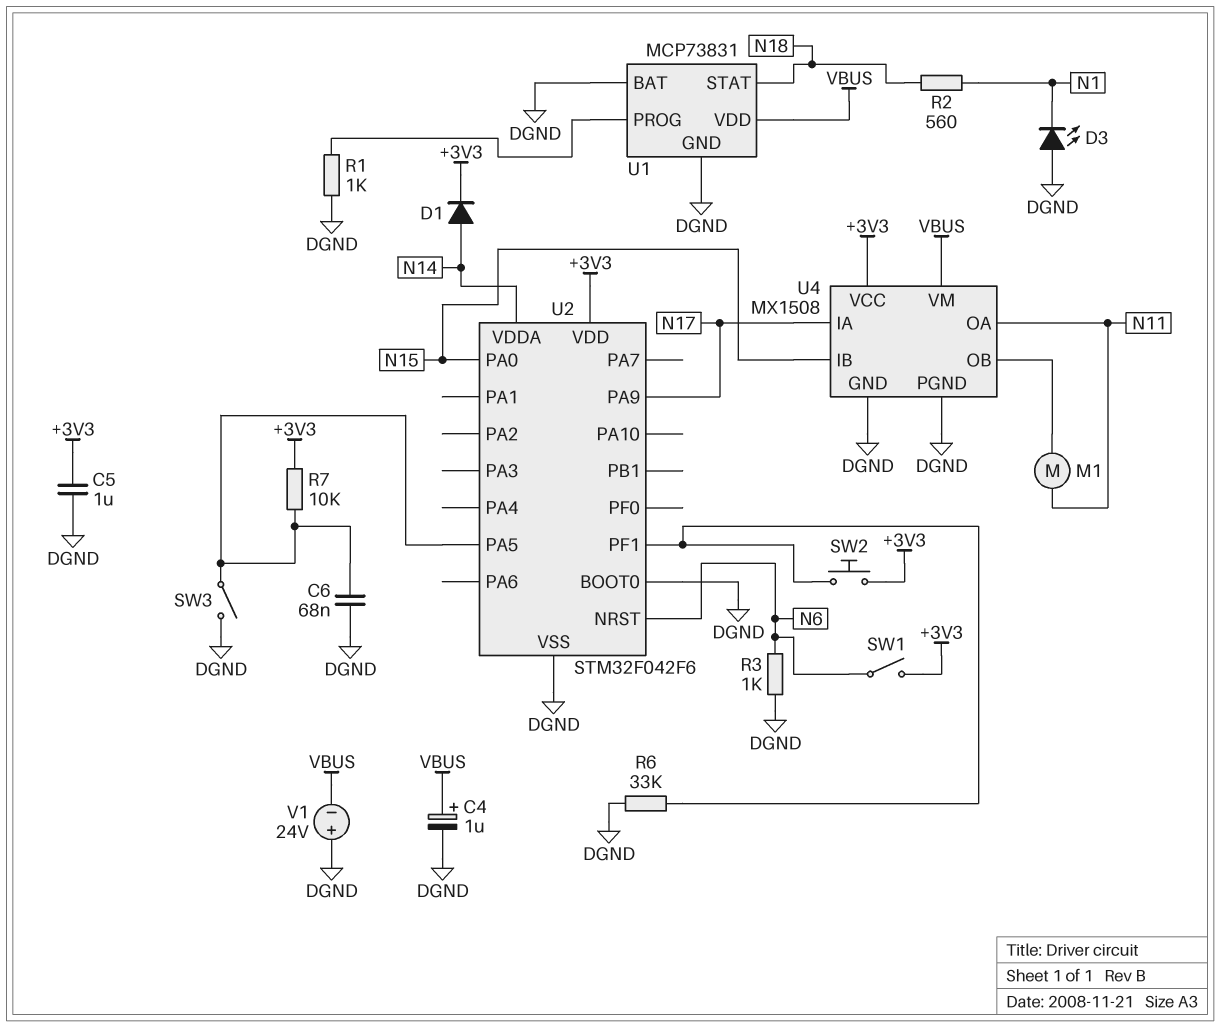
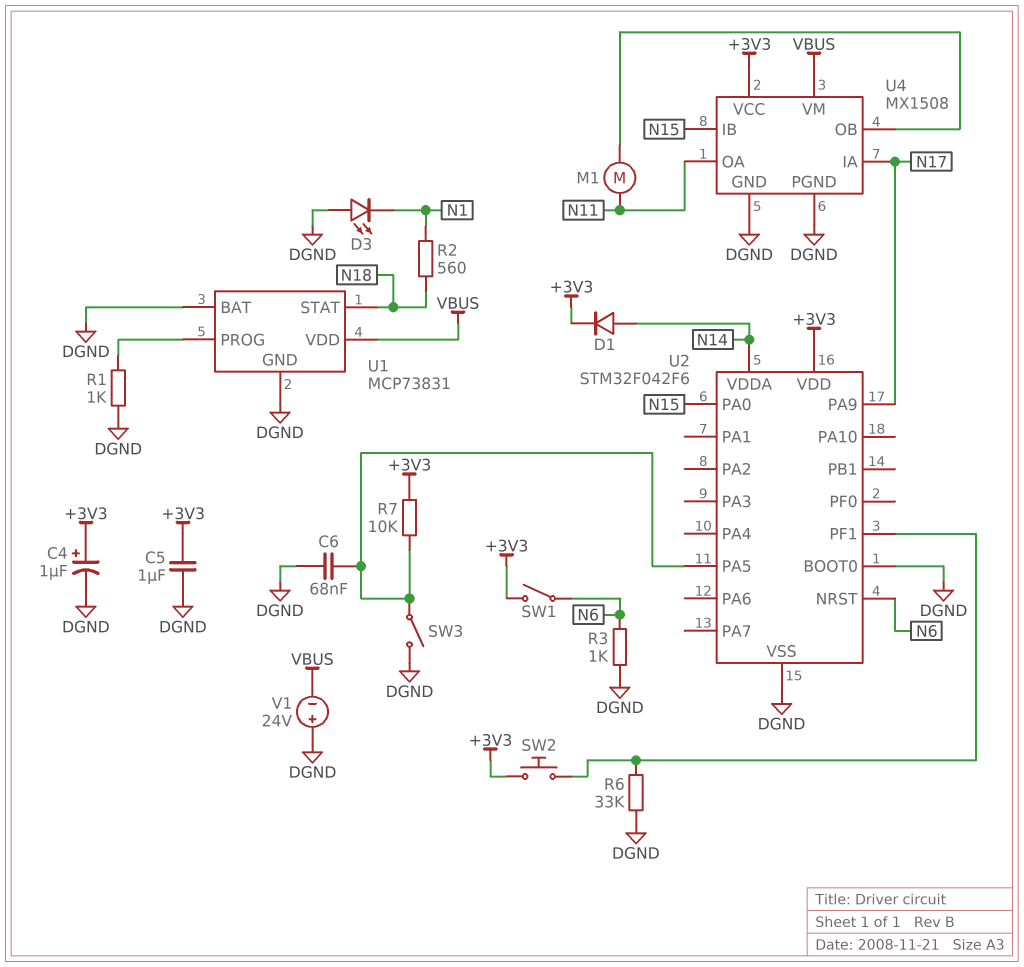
C4: 1uF (plus VBUS, minus DGND) -> 1uF (plus +3V3, minus DGND)

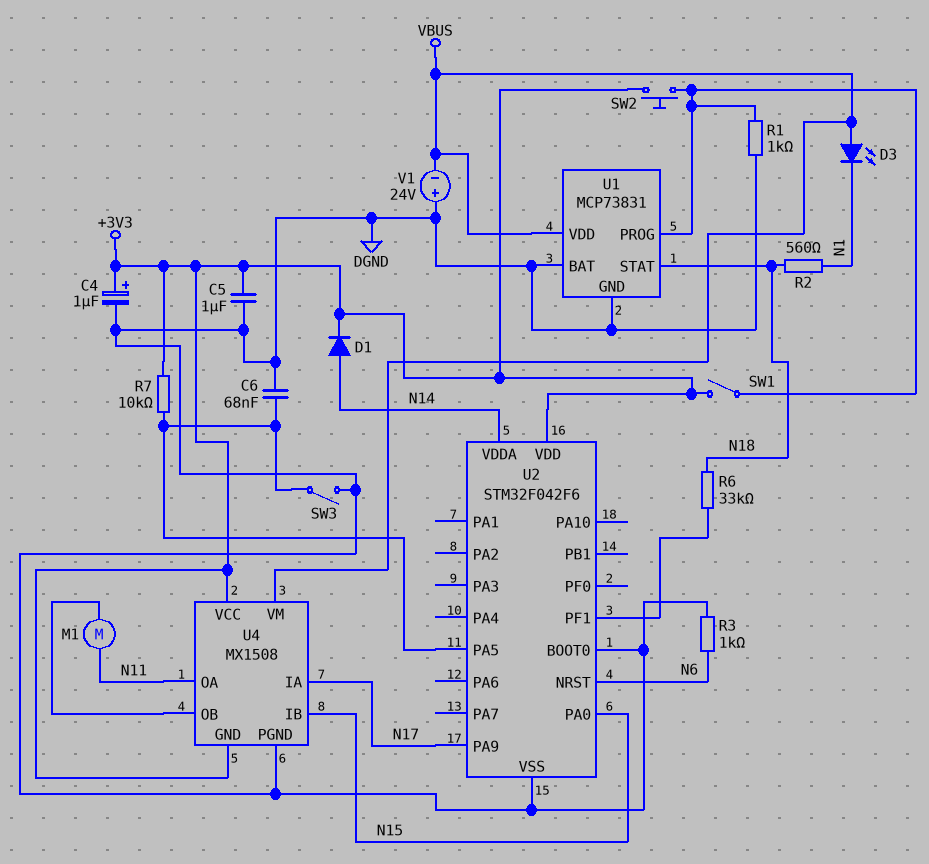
D3: LED (A DGND, K N1) -> LED (A VBUS, K N1)
R6: 33k (DGND, U2/PF1) -> 33k (N18, U2/PF1)
SW1: switch (+3V3, N6) -> switch (+3V3, U1/PROG)
SW2: button (+3V3, U2/PF1) -> button (+3V3, U1/PROG)
U4 pin GND: DGND -> +3V3

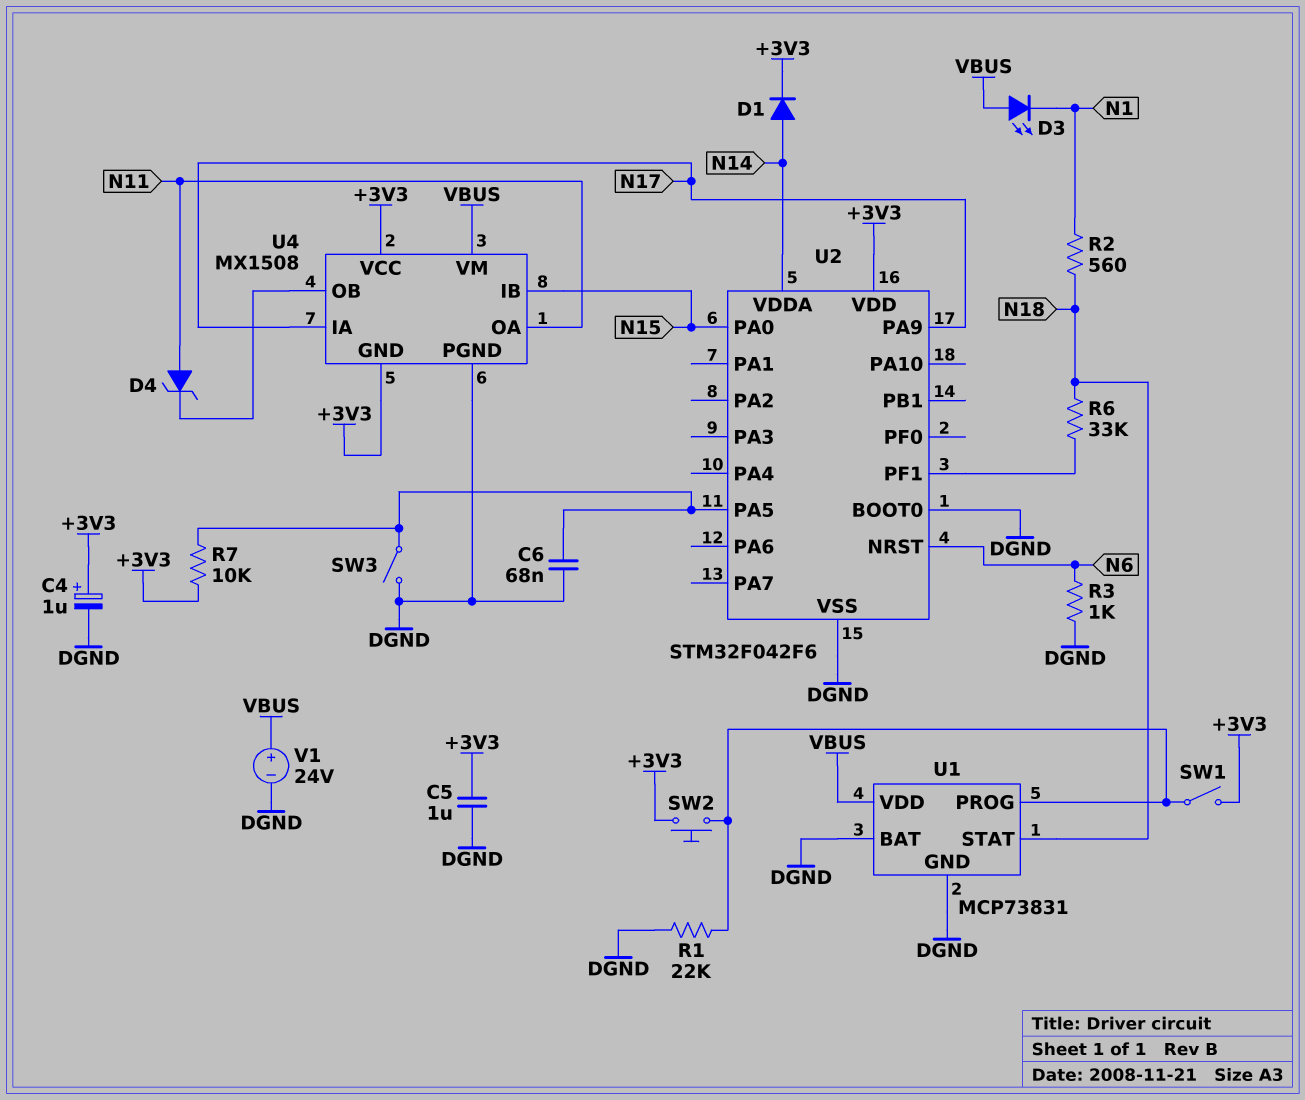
D4: none -> zener (A N11, K U4/OB)
M1: motor (N11, U4/OB) -> none
R1: 1k (DGND, U1/PROG) -> 22k (DGND, U1/PROG)
V1: 24V (plus DGND, minus VBUS) -> 24V (plus VBUS, minus DGND)

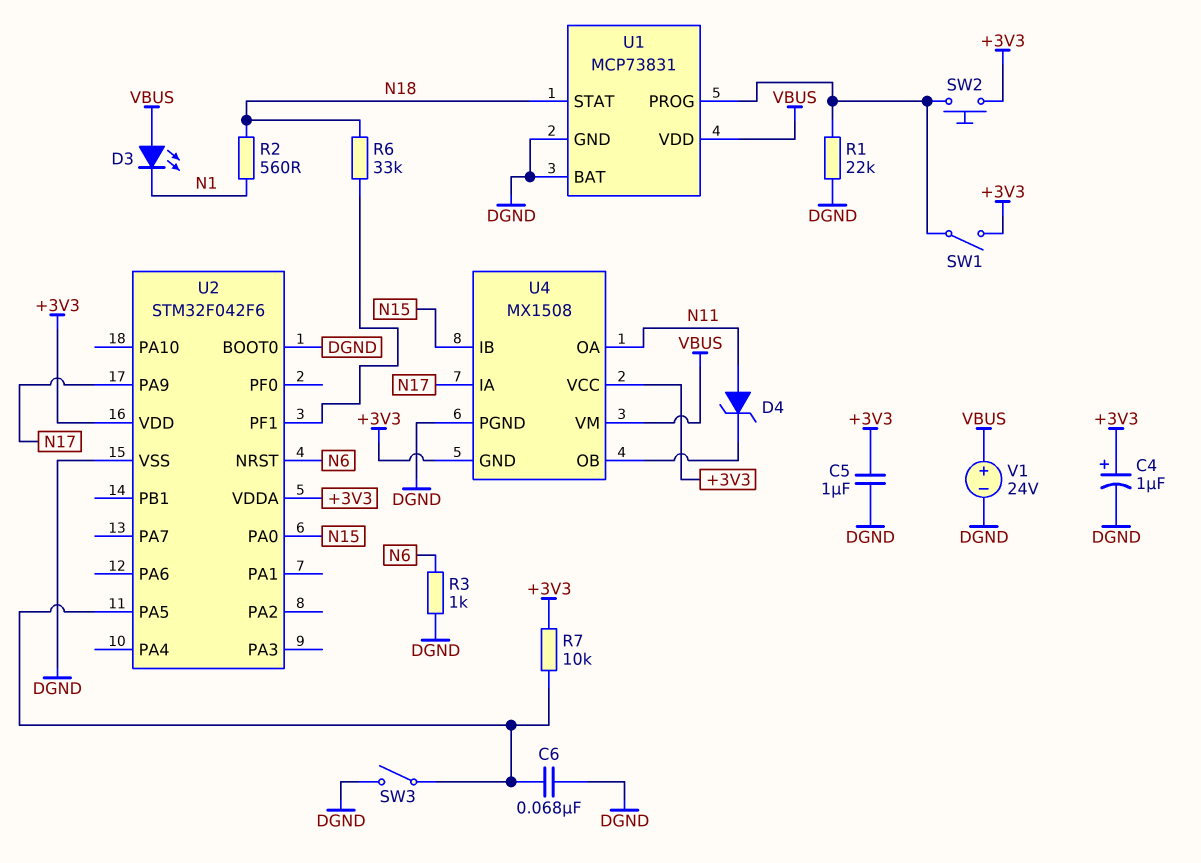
D1: diode (A N14, K +3V3) -> none
U2 pin VDDA: N14 -> +3V3

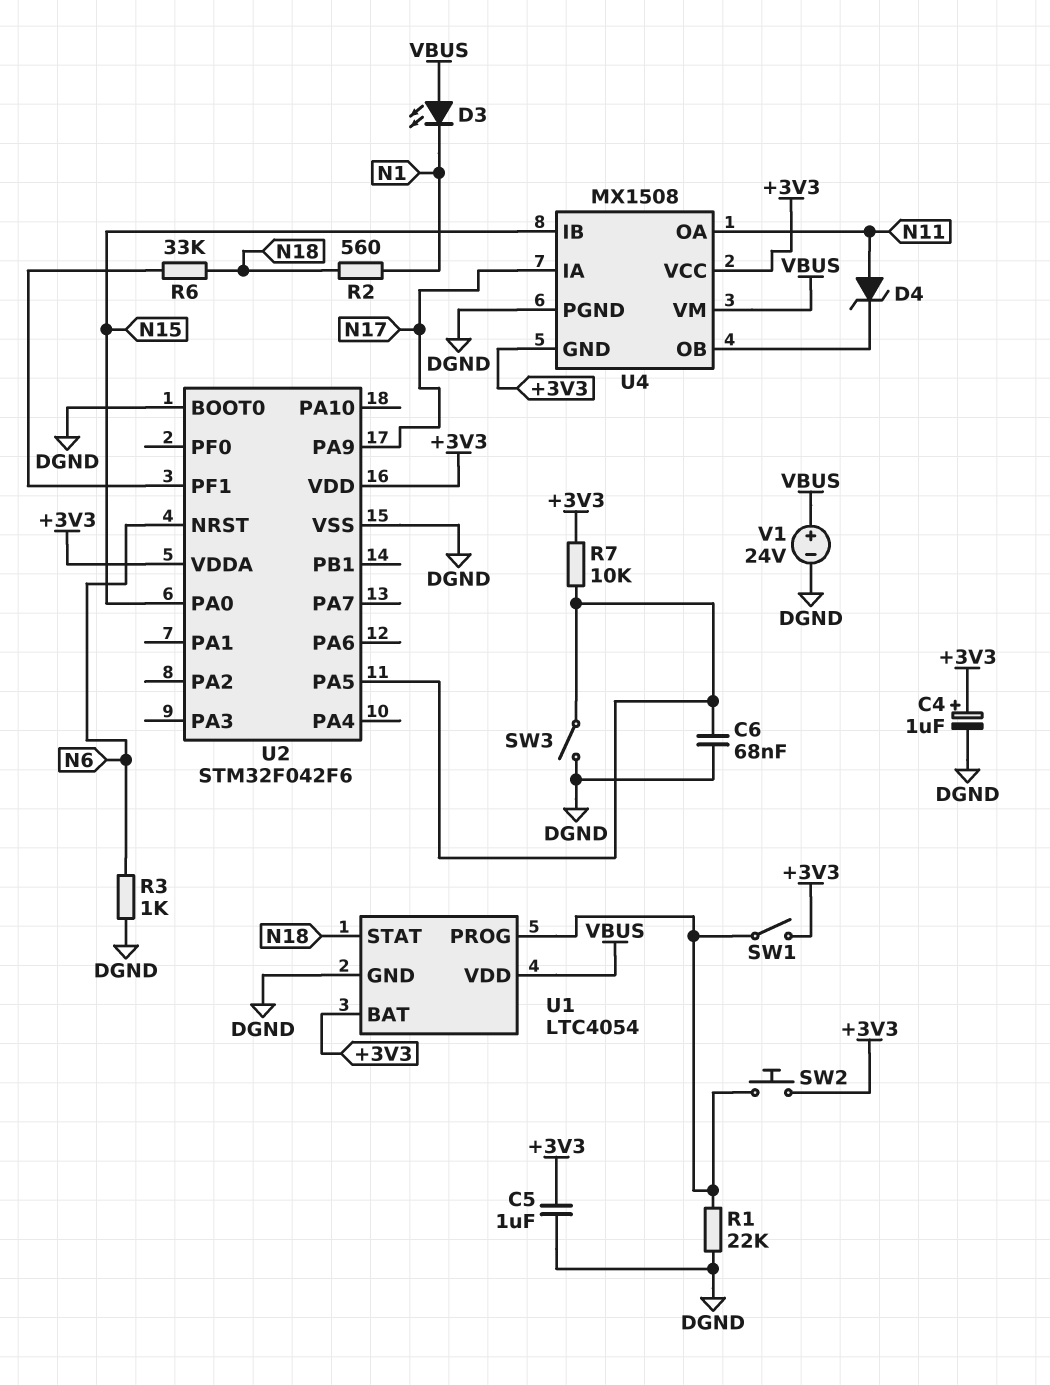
U1: MCP73831 -> LTC4054
U1 pin BAT: DGND -> +3V3

